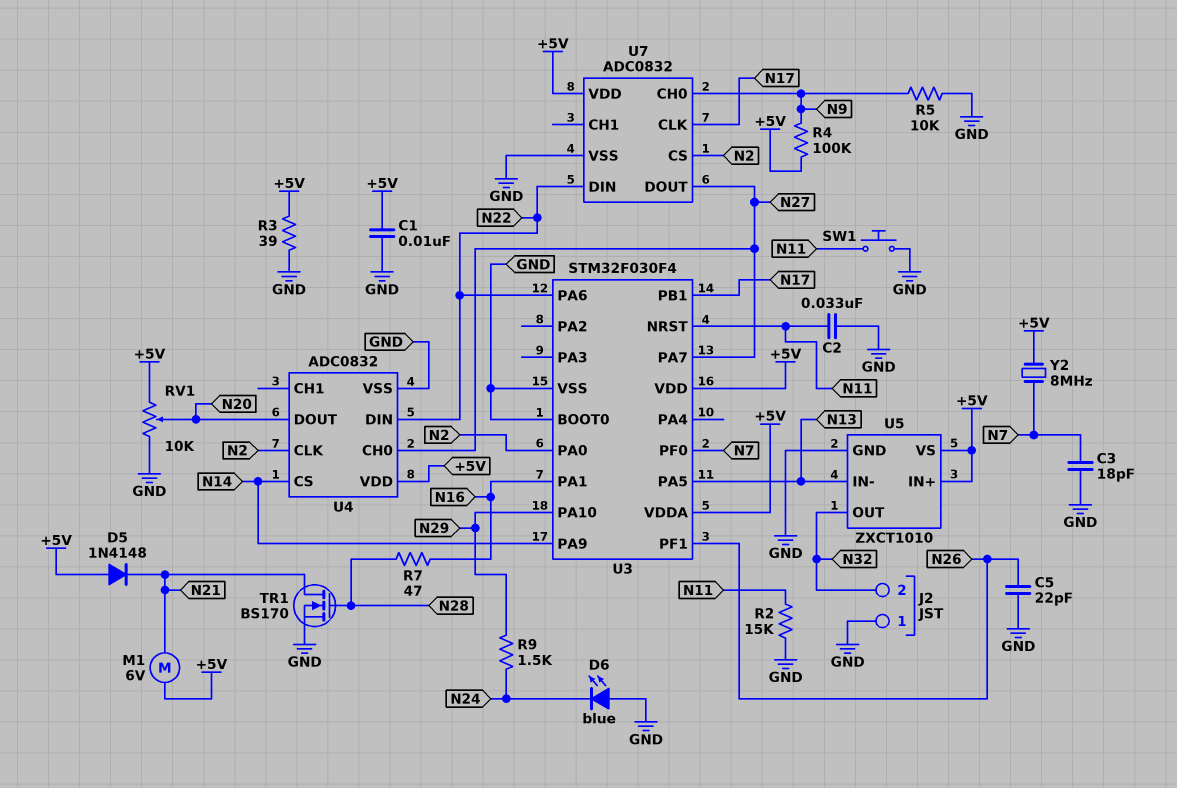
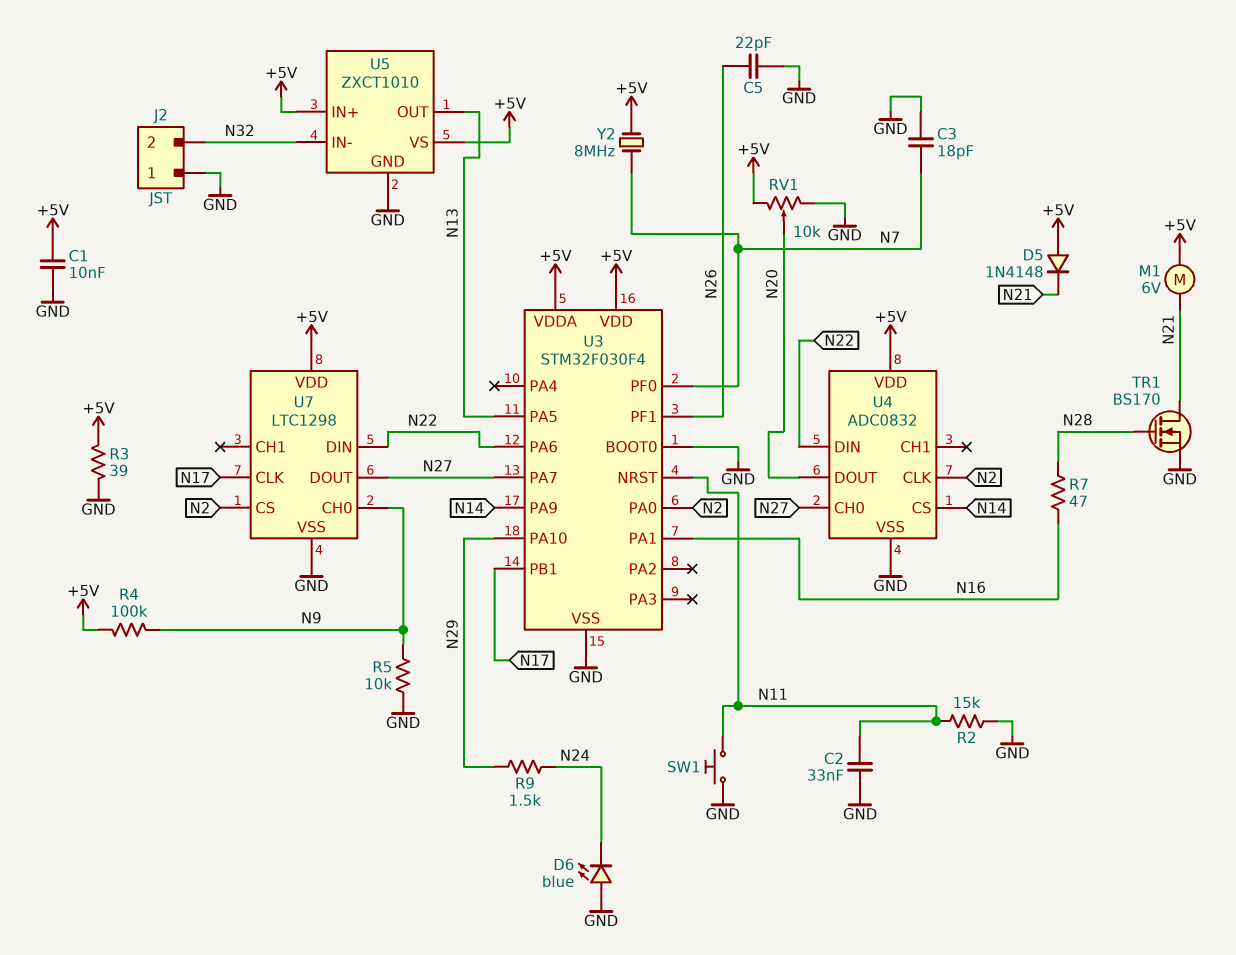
U5 pin IN-: N13 -> N32
U5 pin OUT: N32 -> N13
U7: ADC0832 -> LTC1298

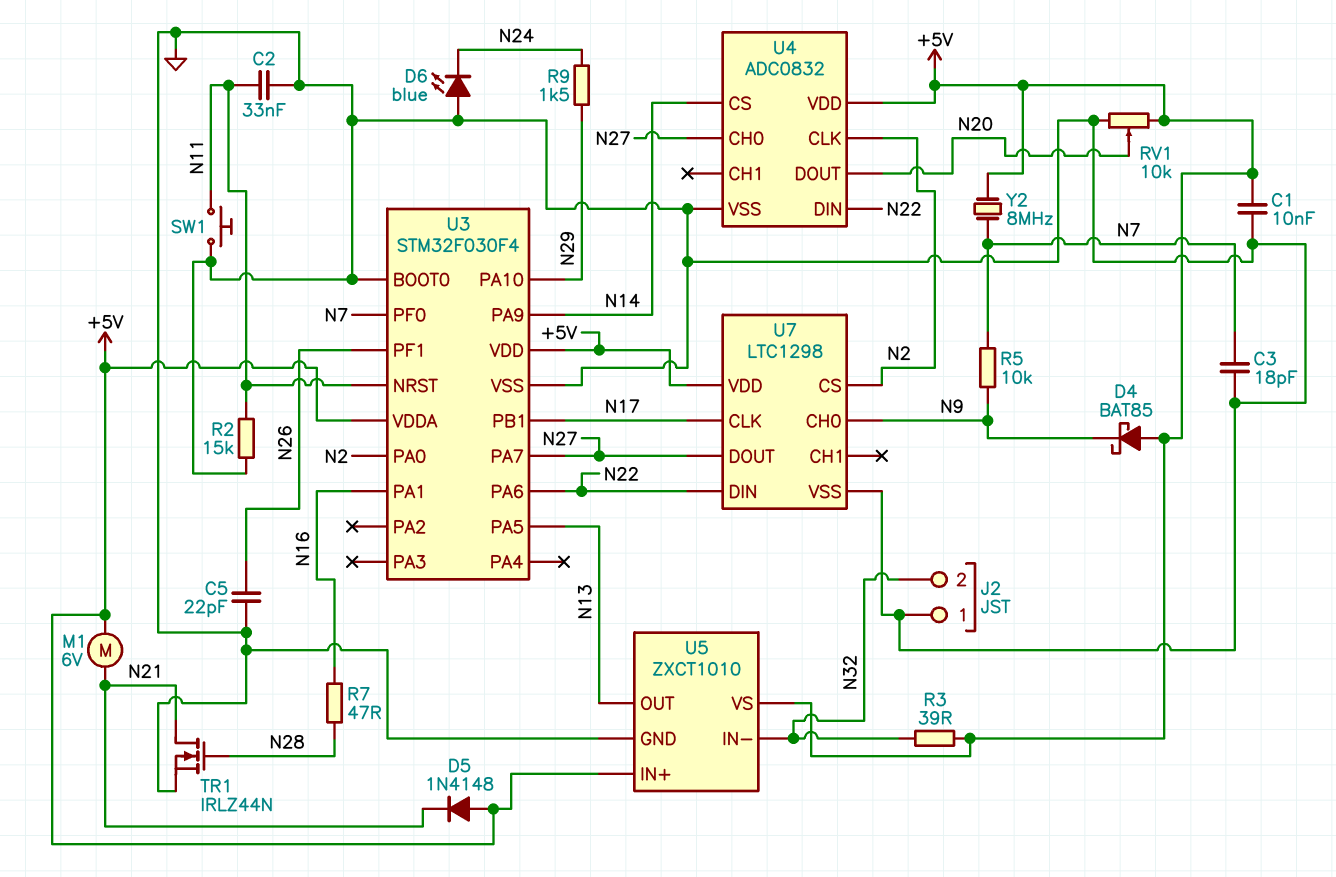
D4: none -> schottky BAT85 (A +5V, K N9)
R3: 39 (+5V, GND) -> 39 (+5V, N32)
R4: 100k (+5V, N9) -> none
R5: 10k (GND, N9) -> 10k (N7, N9)
TR1: NMOS BS170 (G N28, D N21, S GND) -> NMOS IRLZ44N (G N28, D N21, S GND)

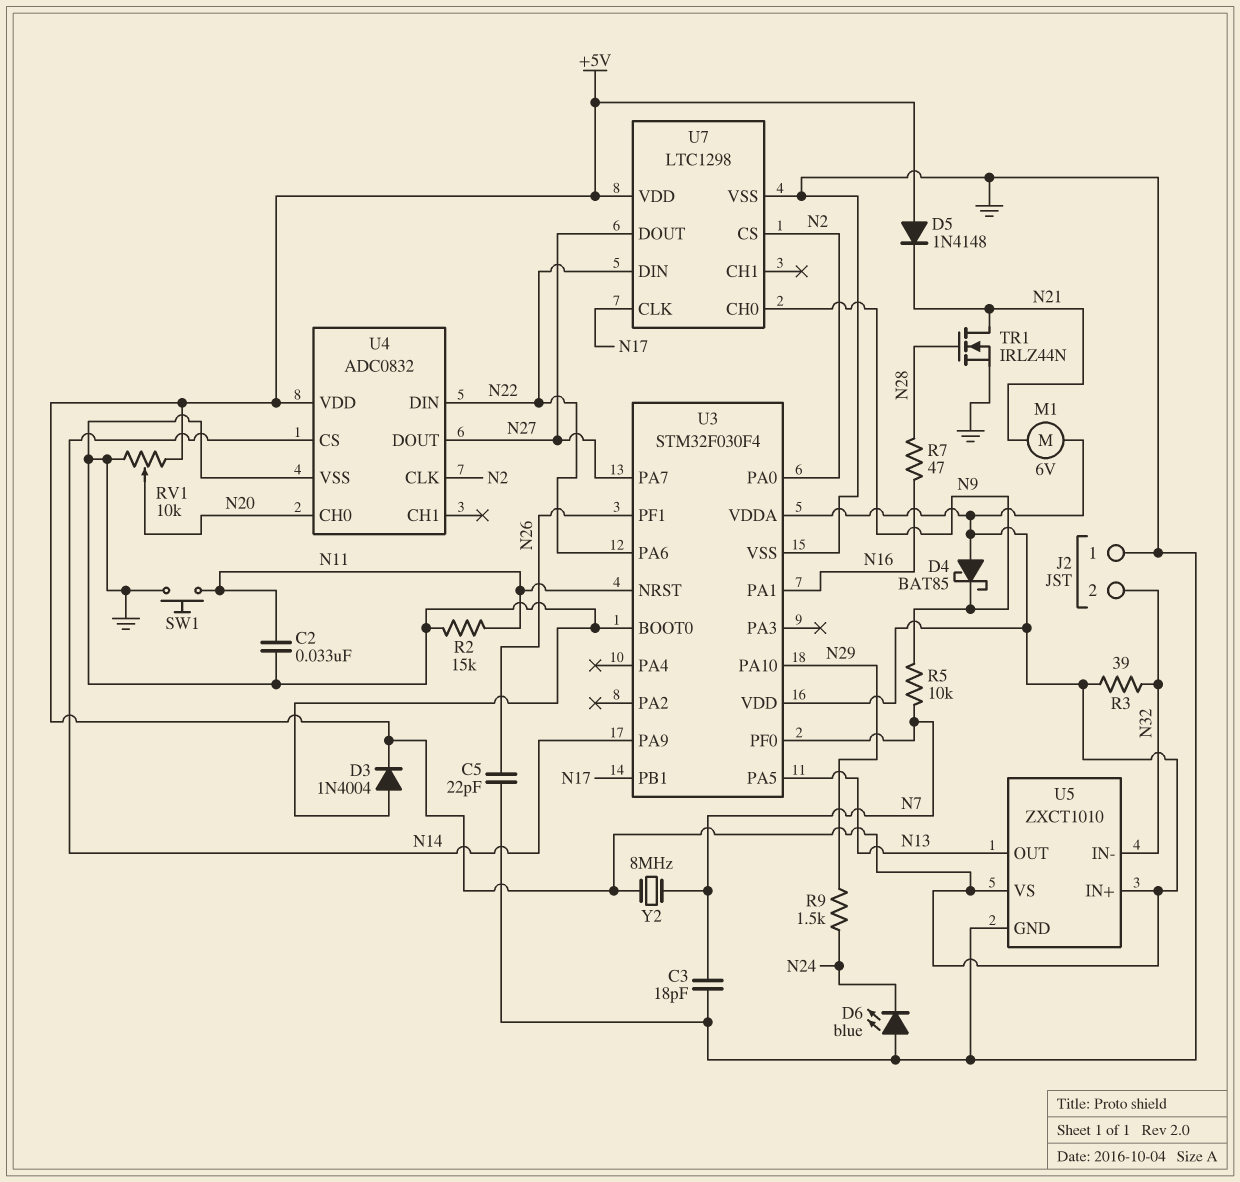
C1: 10nF (+5V, GND) -> none
D3: none -> diode 1N4004 (A GND, K +5V)
U4 pin CH0: N27 -> N20
U4 pin DOUT: N20 -> N27

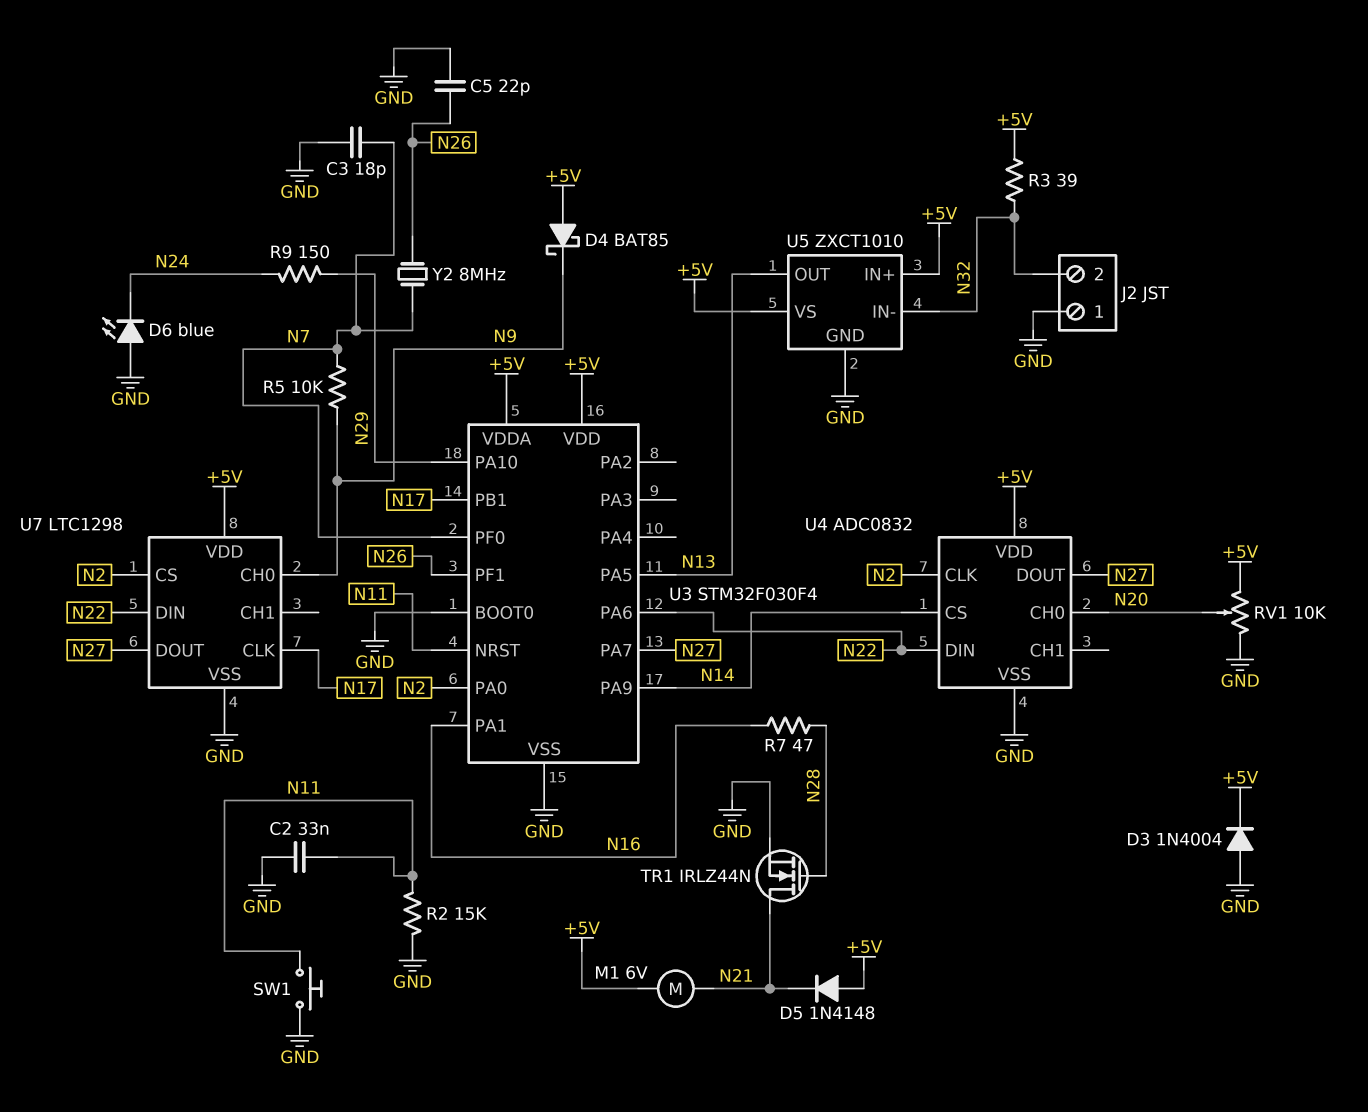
R9: 1.5k (N24, N29) -> 150 (N24, N29)
Y2: 8MHz (+5V, N7) -> 8MHz (N7, N26)

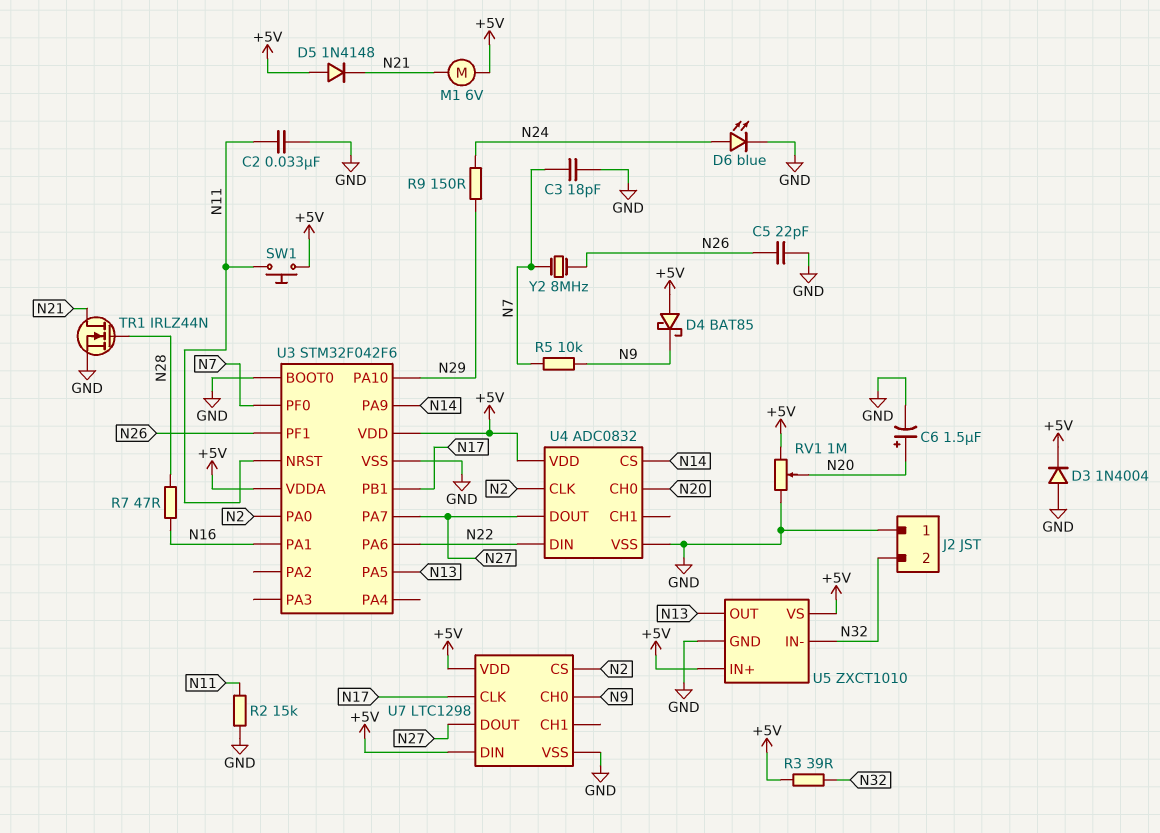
C6: none -> 1.5uF (plus N20, minus GND)
D6: LED blue (A GND, K N24) -> LED blue (A N24, K GND)
RV1: 10k (+5V, GND, wiper N20) -> 1M (+5V, GND, wiper N20)
SW1: button (GND, N11) -> button (+5V, N11)
U3: STM32F030F4 -> STM32F042F6
U7 pin DIN: N22 -> +5V

